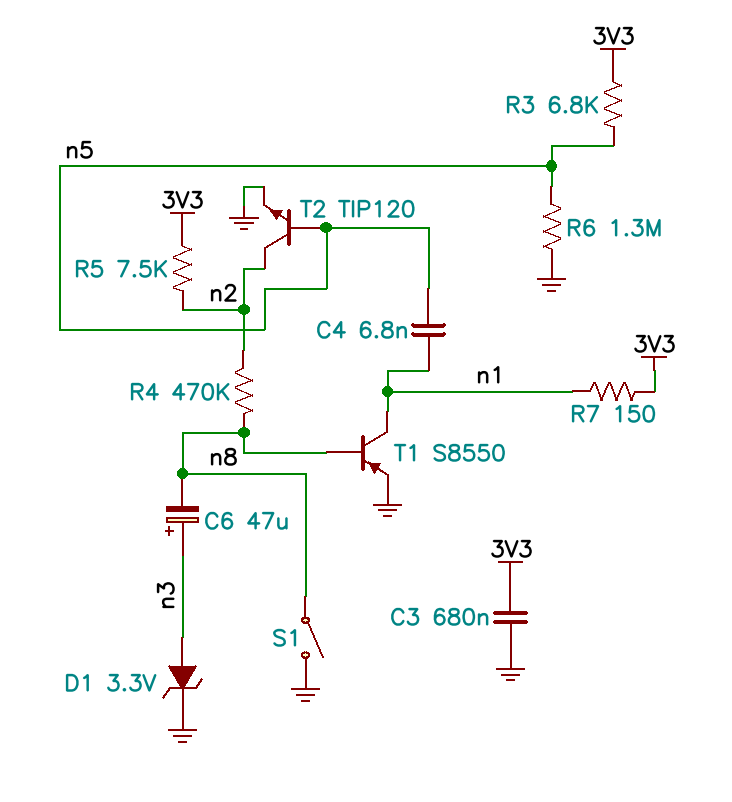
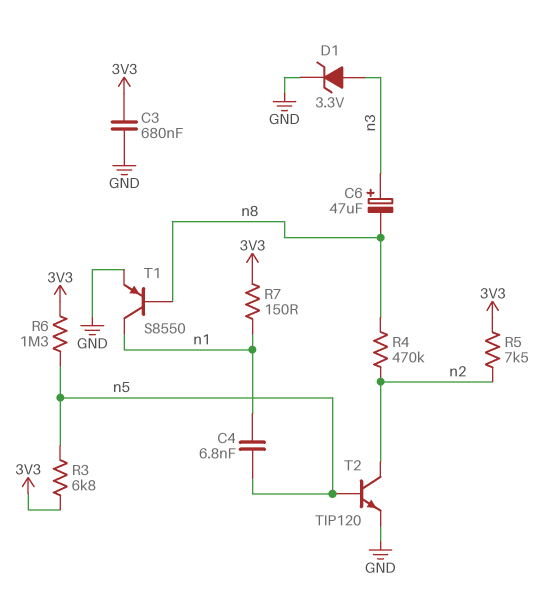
R6: 1.3M (GND, n5) -> 1.3M (3V3, n5)
S1: switch (GND, n8) -> none

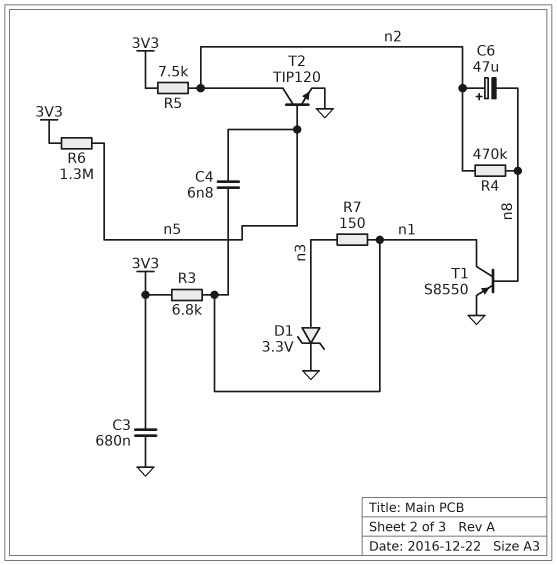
C6: 47uF (plus n3, minus n8) -> 47uF (plus n2, minus n8)
R3: 6.8k (3V3, n5) -> 6.8k (3V3, n1)
R7: 150 (3V3, n1) -> 150 (n1, n3)

